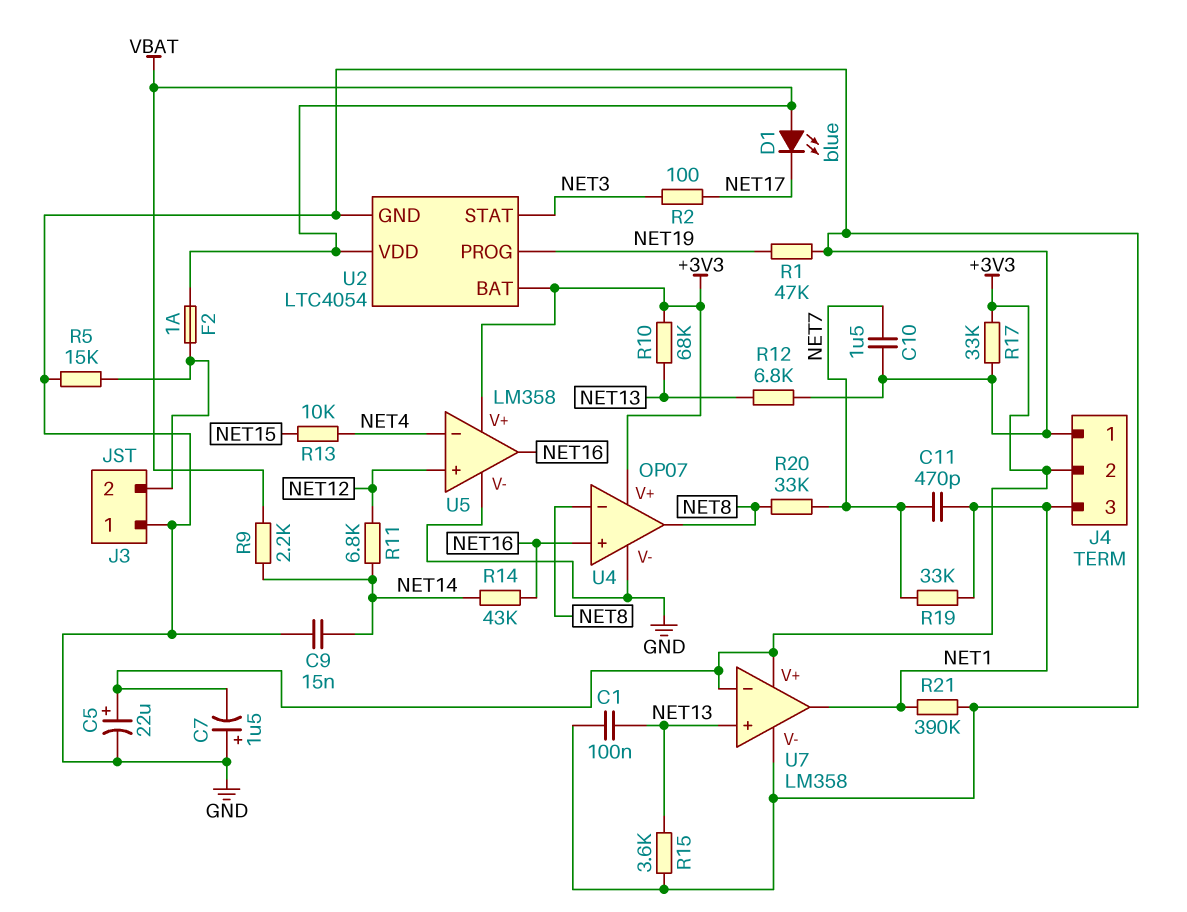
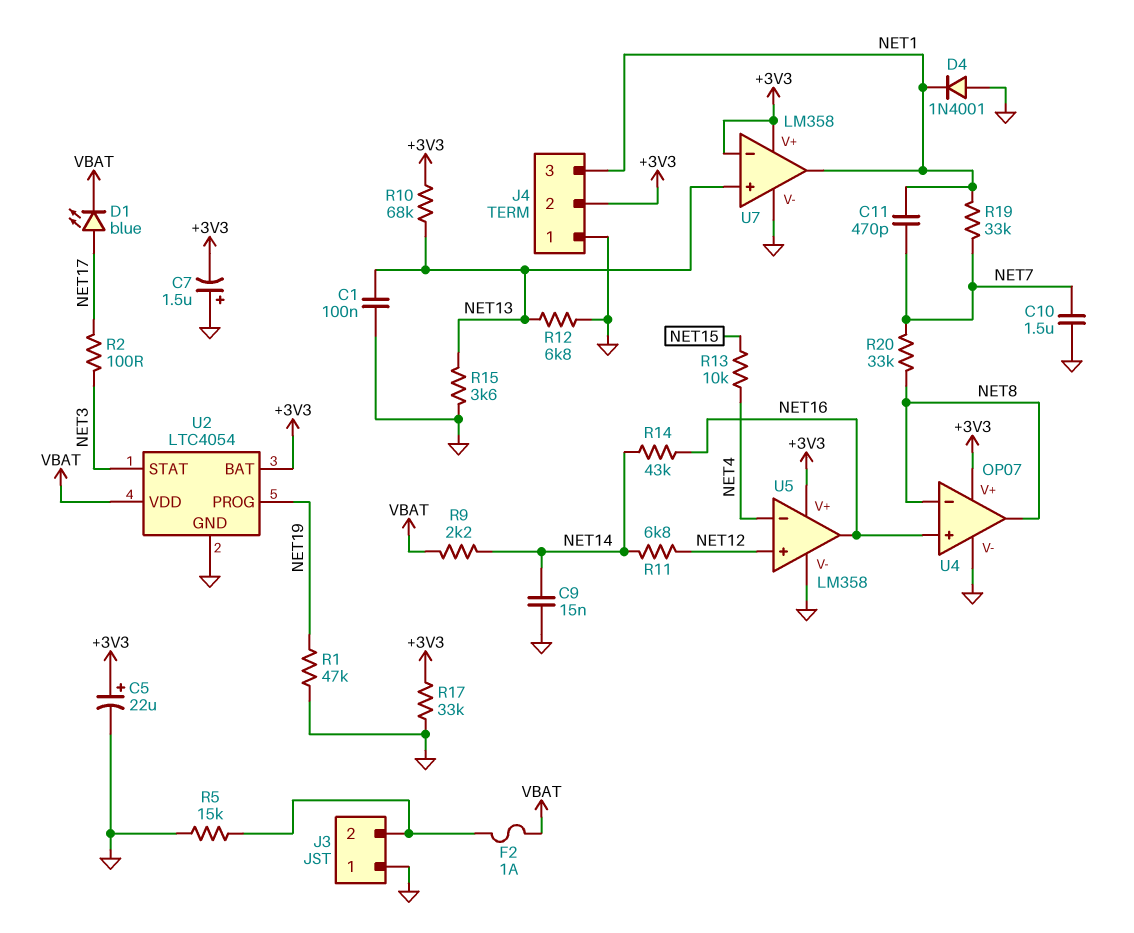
D1: LED blue (A VBAT, K NET17) -> LED blue (A NET17, K VBAT)
D4: none -> diode 1N4001 (A GND, K NET1)
R21: 390k (GND, NET1) -> none

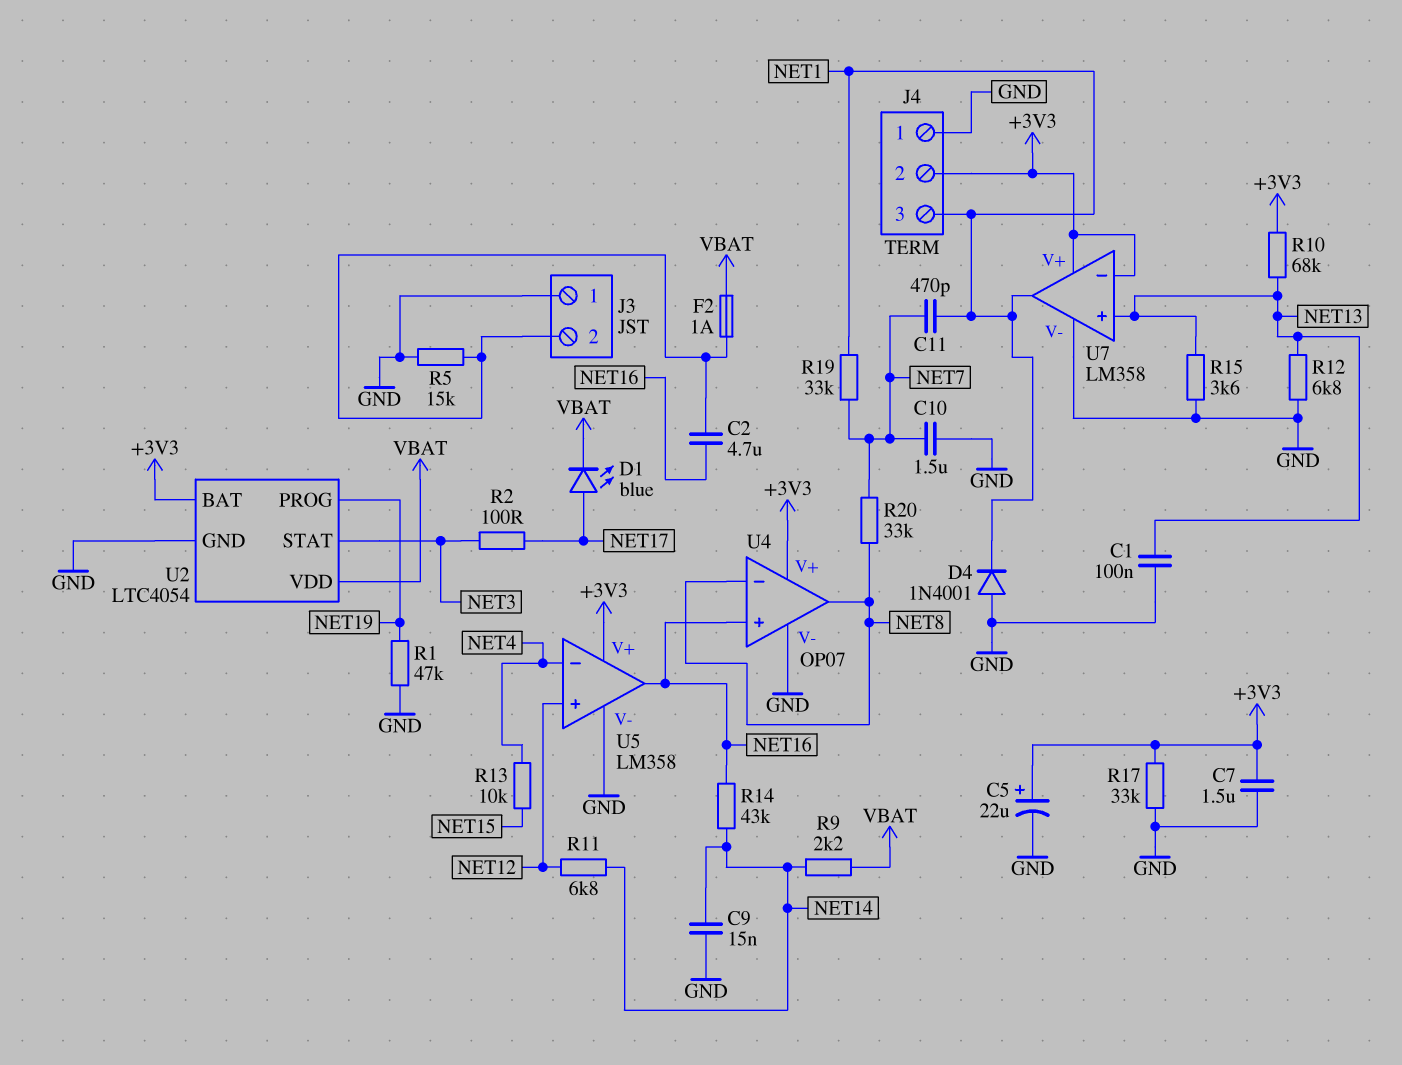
C2: none -> 4.7uF (J3/2, NET16)
C7: 1.5uF (plus GND, minus +3V3) -> 1.5uF (+3V3, GND)

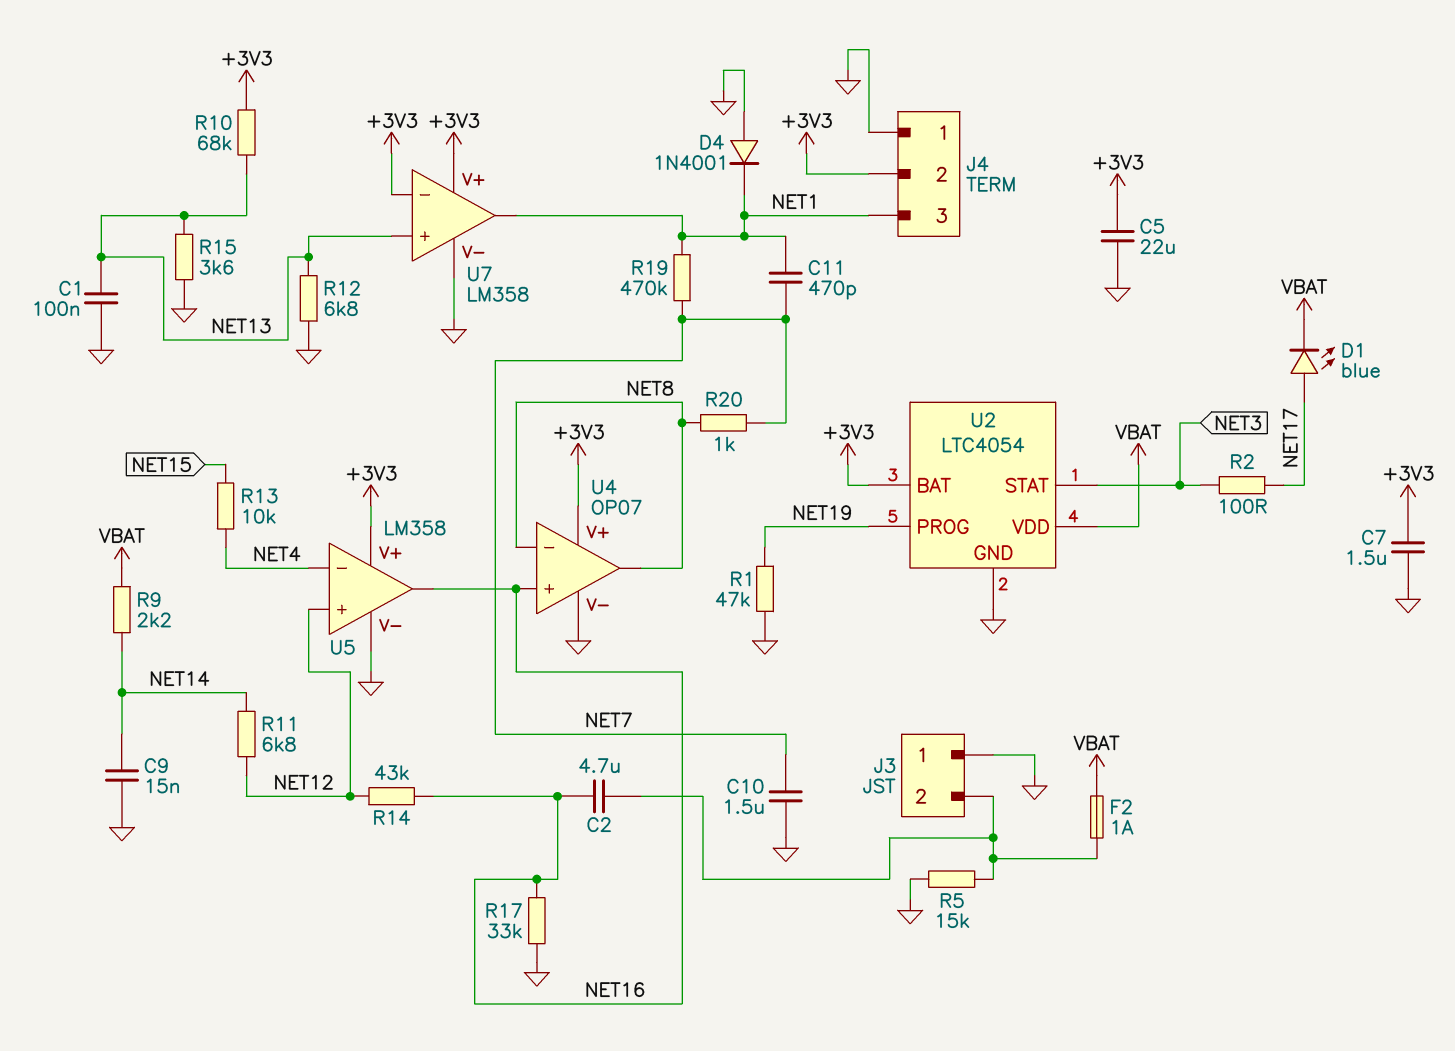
C5: 22uF (plus +3V3, minus GND) -> 22uF (+3V3, GND)
R14: 43k (NET14, NET16) -> 43k (NET12, NET16)
R17: 33k (+3V3, GND) -> 33k (GND, NET16)
R19: 33k (NET1, NET7) -> 470k (NET1, NET7)
R20: 33k (NET7, NET8) -> 1k (NET7, NET8)

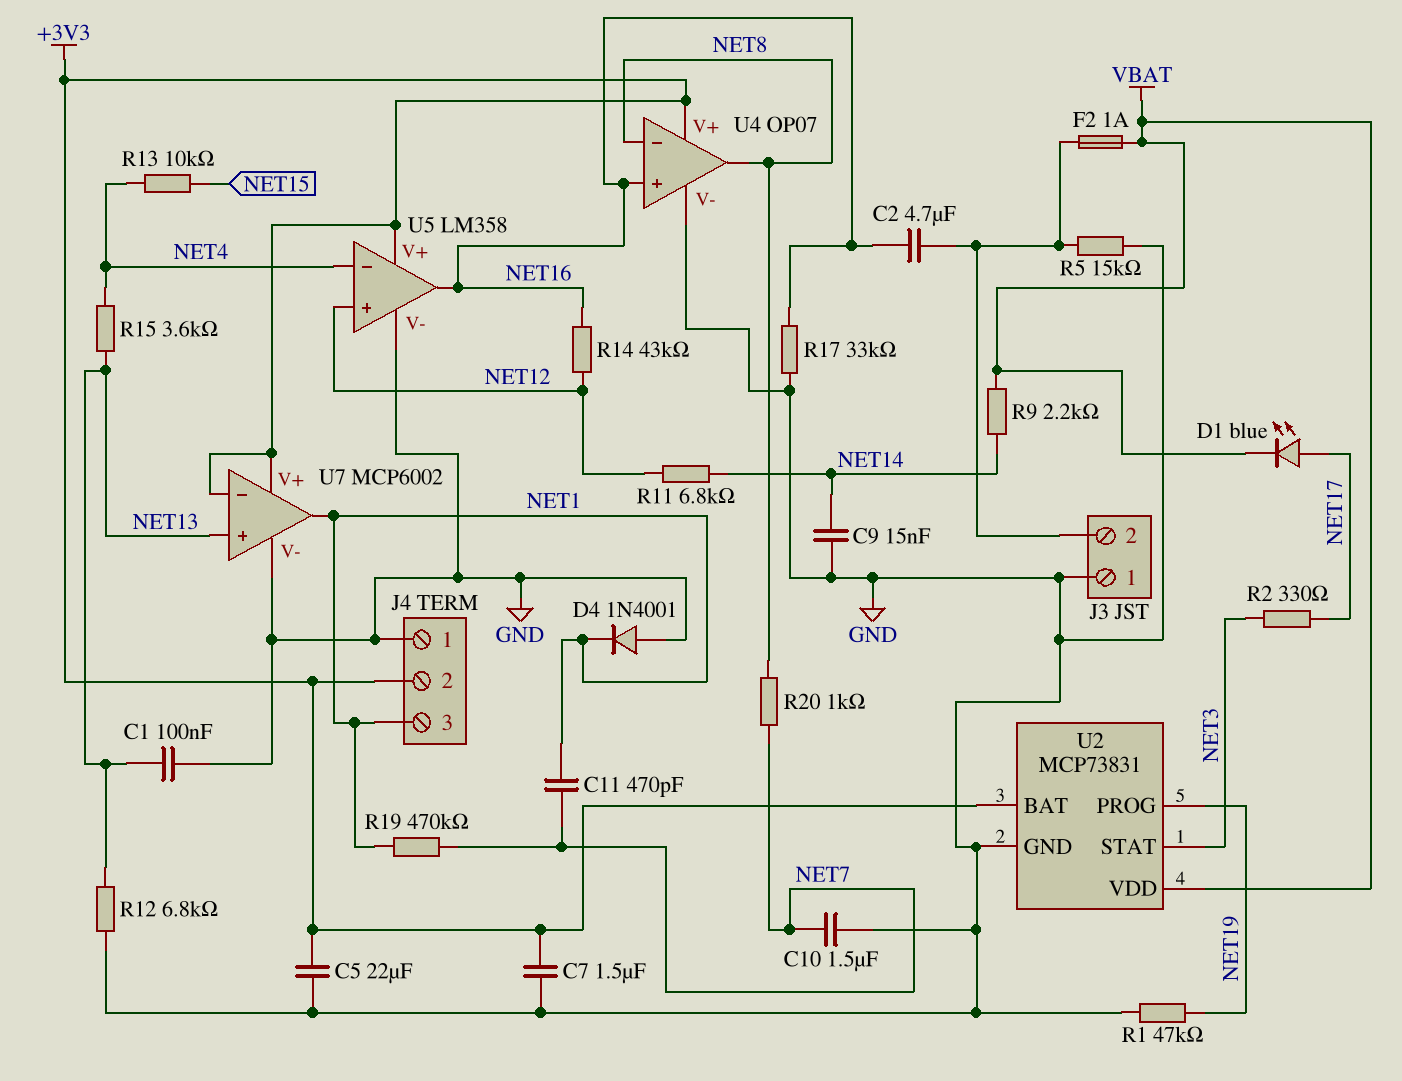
R2: 100 (NET3, NET17) -> 330 (NET3, NET17)
R10: 68k (+3V3, NET13) -> none
R15: 3.6k (GND, NET13) -> 3.6k (NET4, NET13)
U2: LTC4054 -> MCP73831
U7: LM358 -> MCP6002

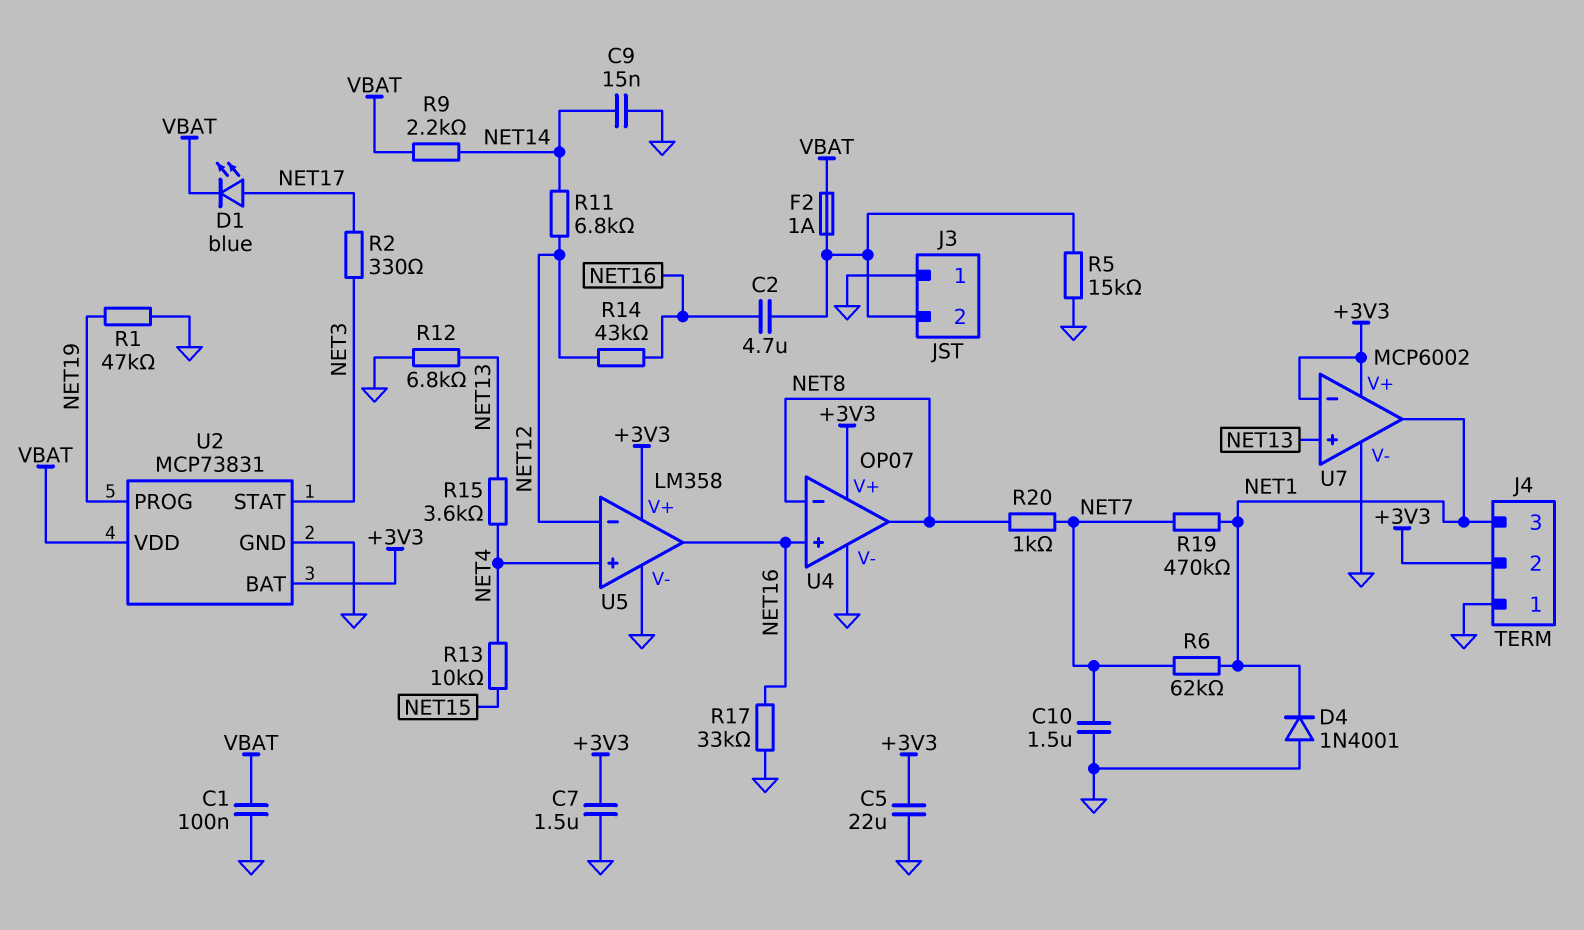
C1: 100nF (GND, NET13) -> 100nF (GND, VBAT)
C11: 470pF (NET1, NET7) -> none
R6: none -> 62k (NET1, NET7)
U5 pin in+: NET12 -> NET4
U5 pin in-: NET4 -> NET12

